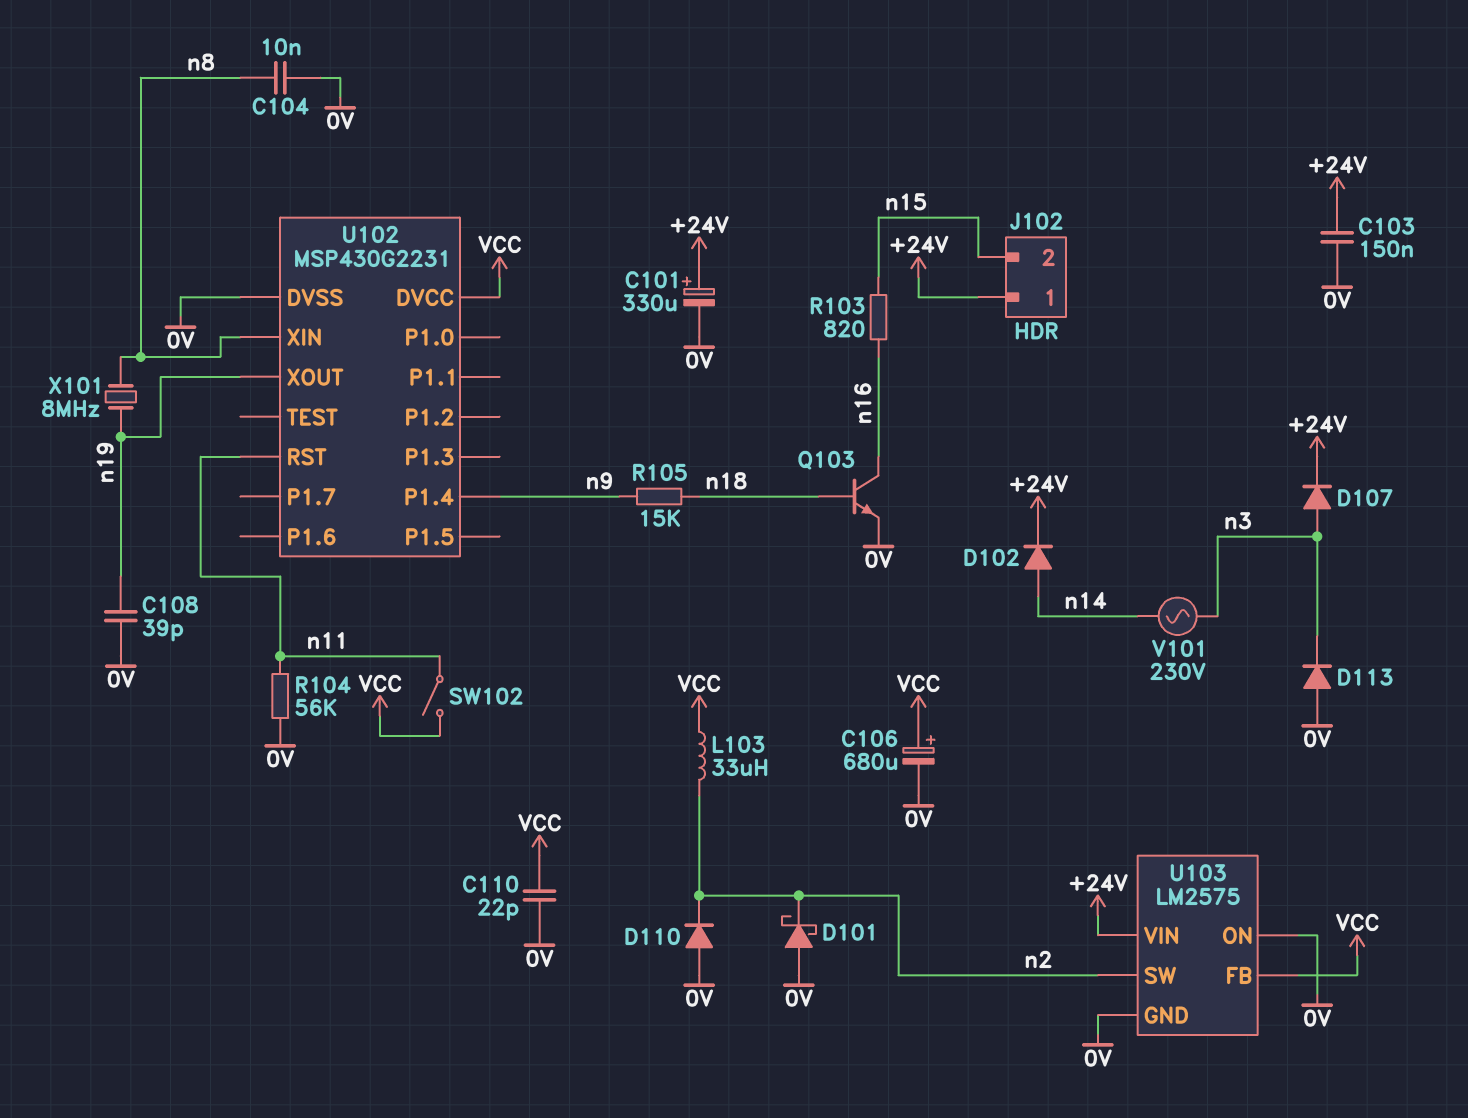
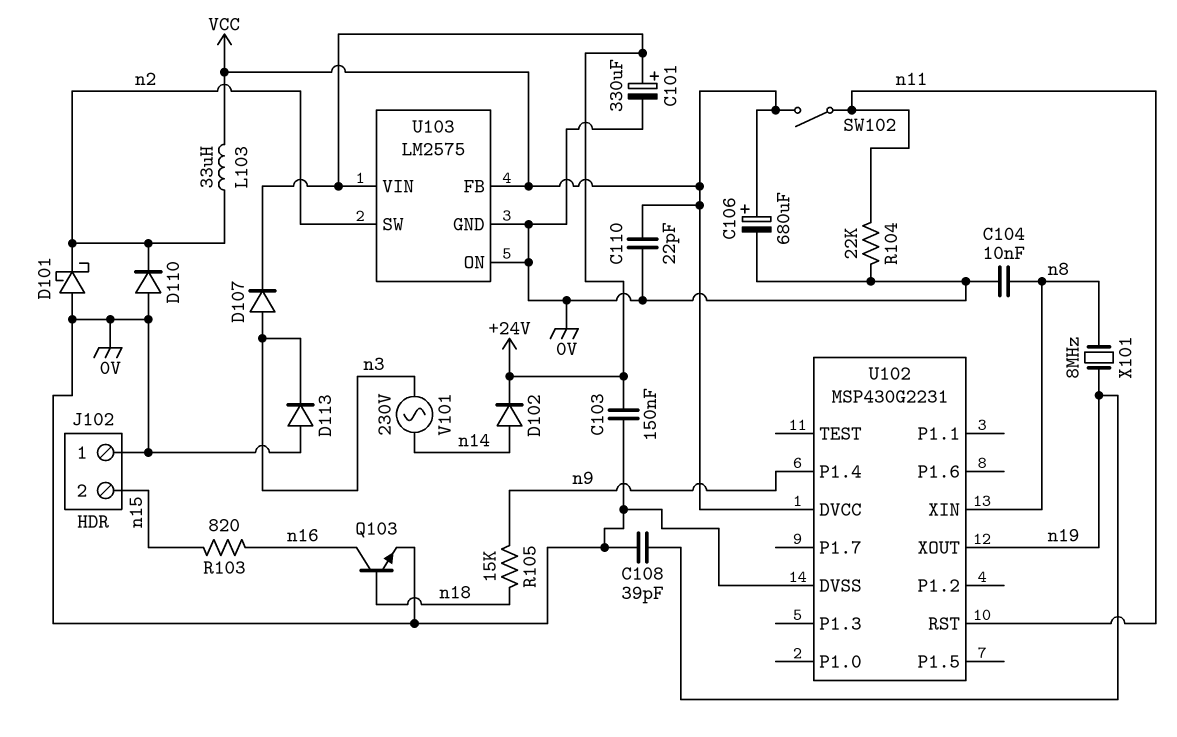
J102 pin 1: +24V -> 0V
R104: 56k (0V, n11) -> 22k (0V, n11)

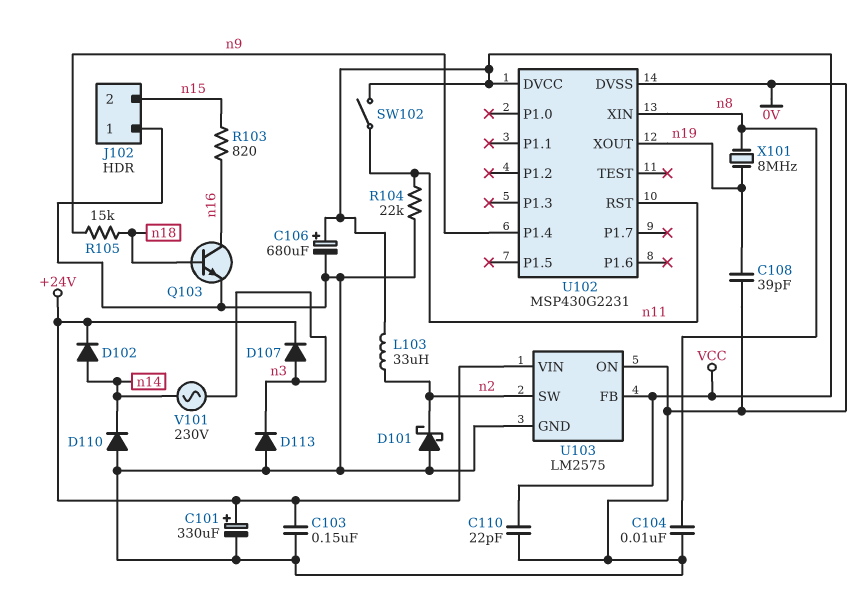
D110: diode (A 0V, K n2) -> diode (A 0V, K n14)

